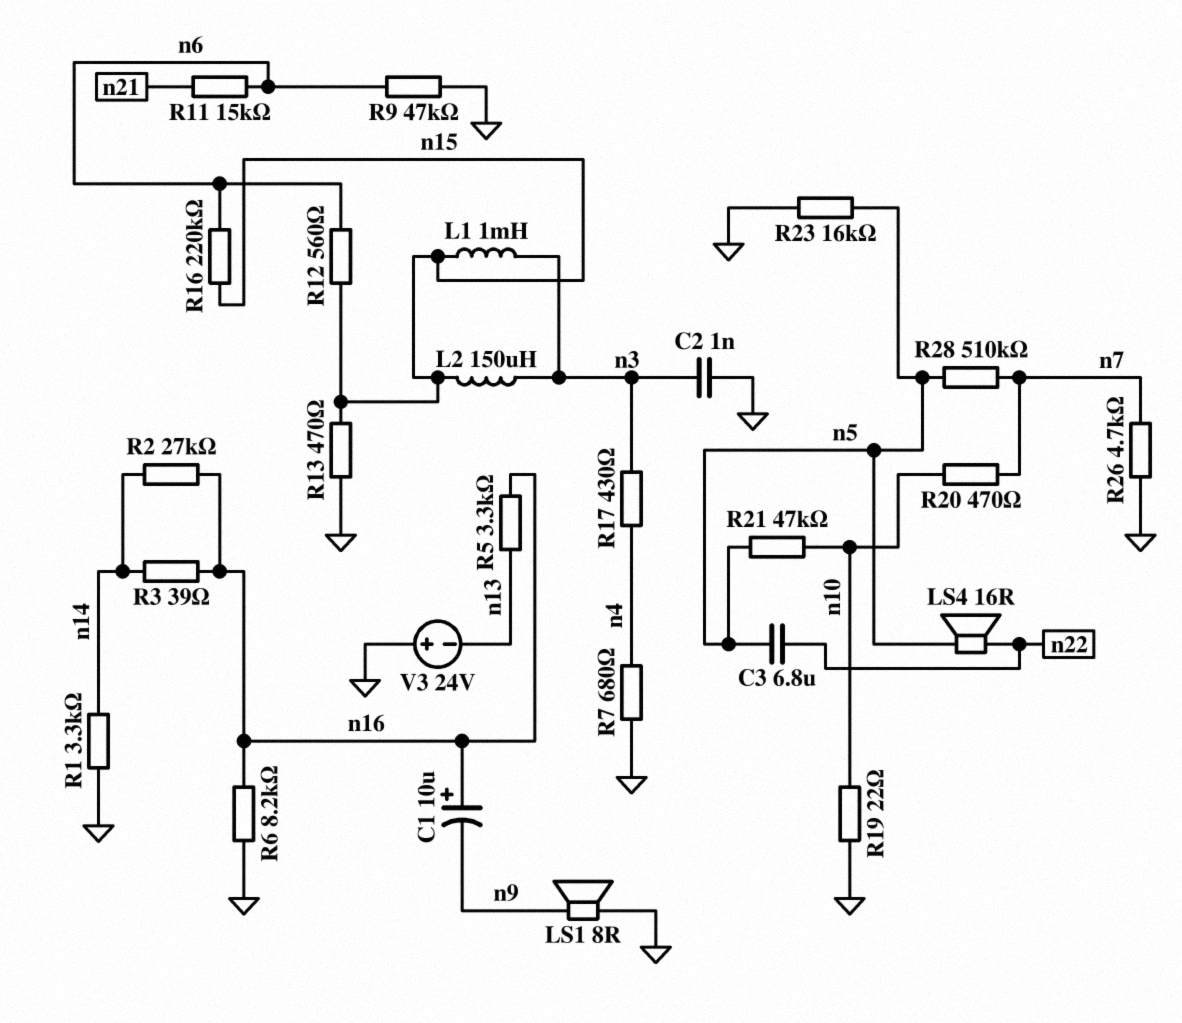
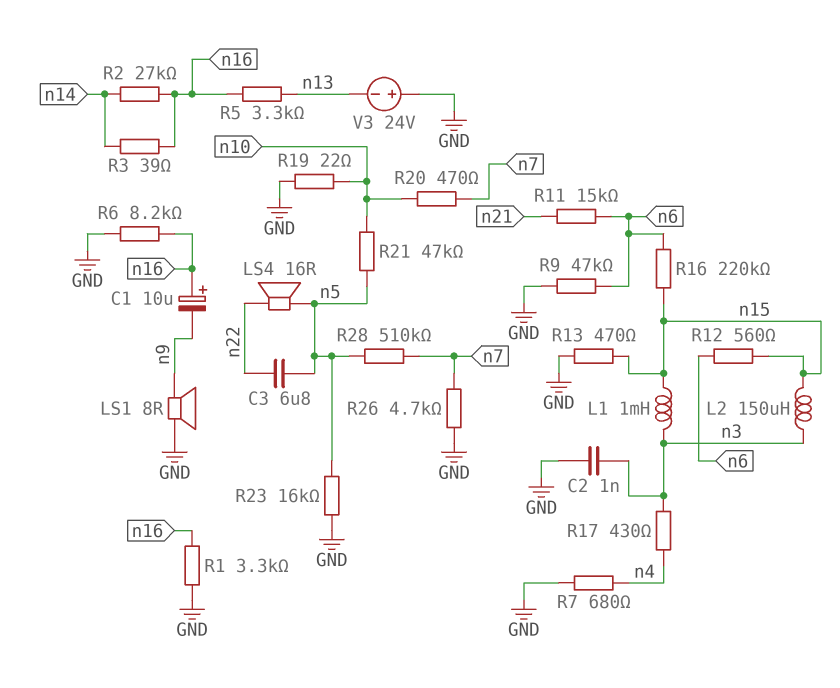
R1: 3.3k (GND, n14) -> 3.3k (GND, n16)

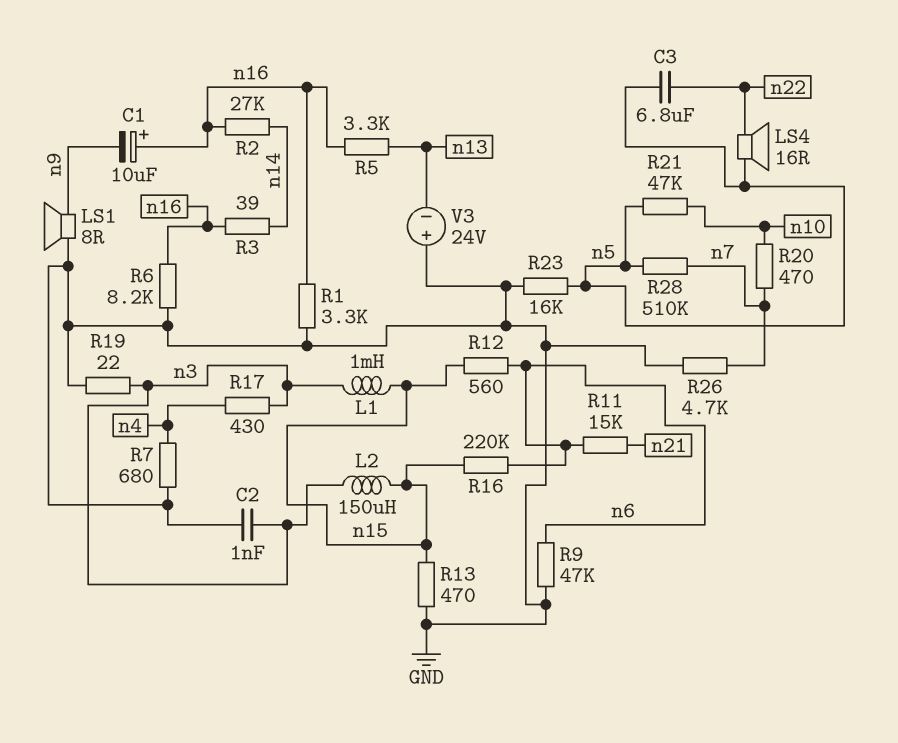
R19: 22 (GND, n10) -> 22 (GND, n3)

